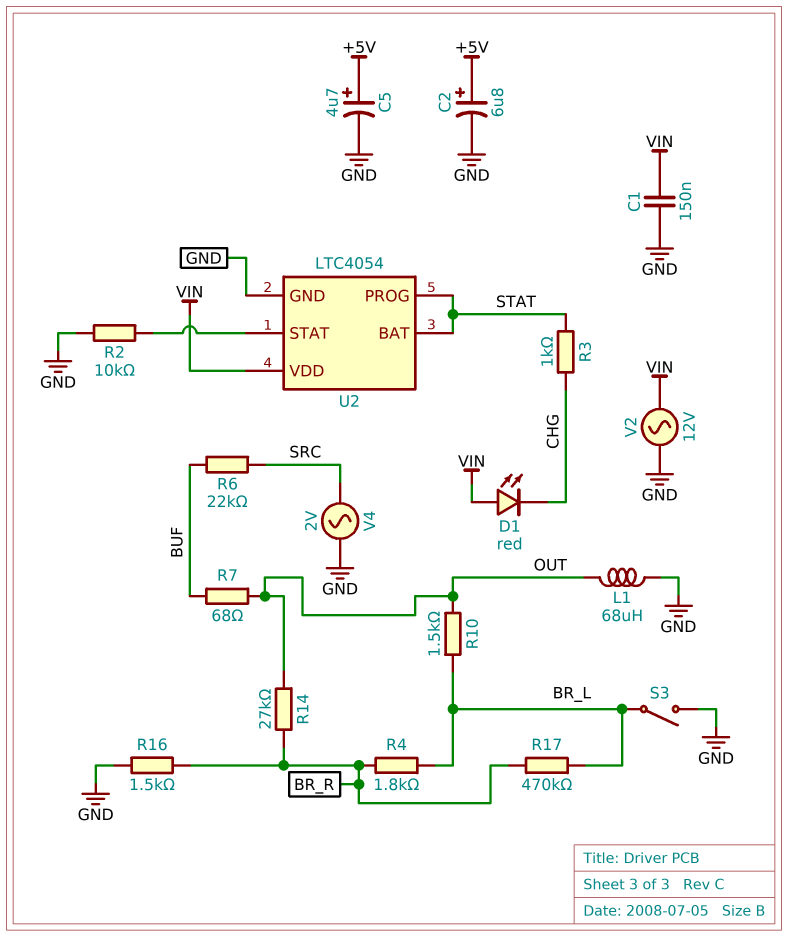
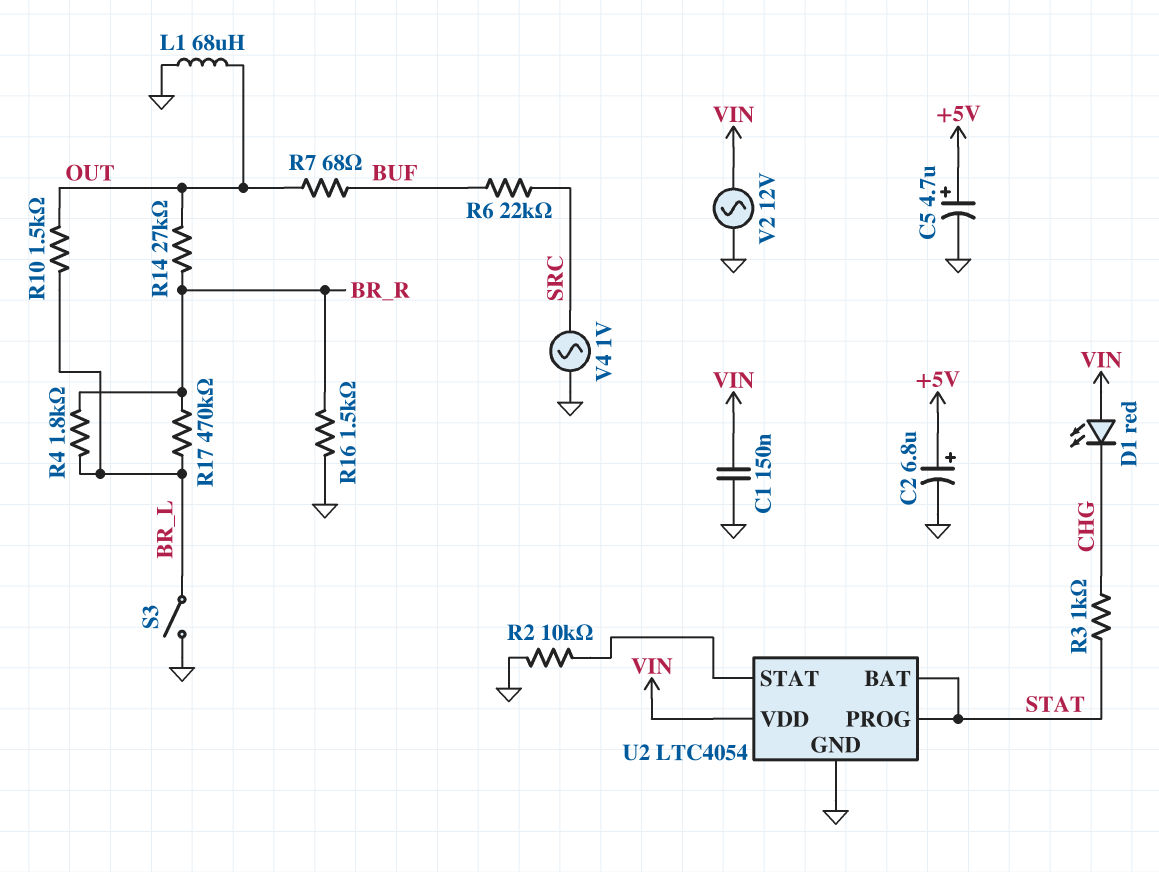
V4: AC 2V (GND, SRC) -> AC 1V (GND, SRC)

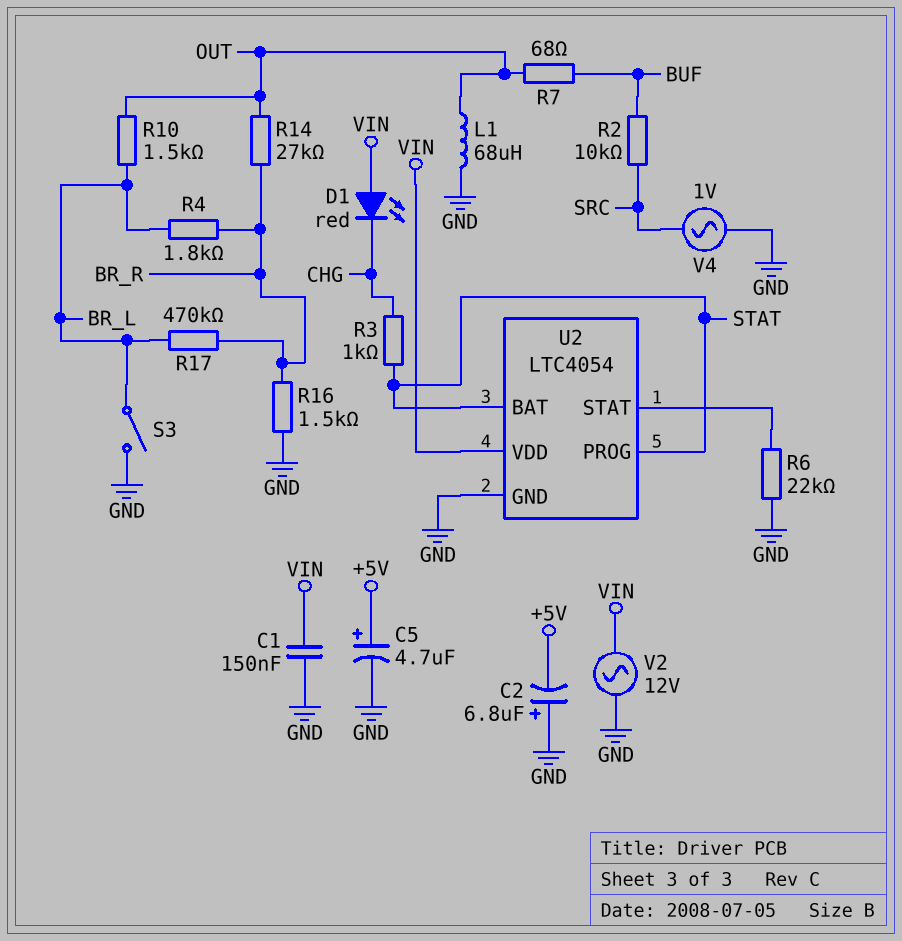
C2: 6.8uF (plus +5V, minus GND) -> 6.8uF (plus GND, minus +5V)
R2: 10k (GND, U2/STAT) -> 10k (BUF, SRC)
R6: 22k (BUF, SRC) -> 22k (GND, U2/STAT)

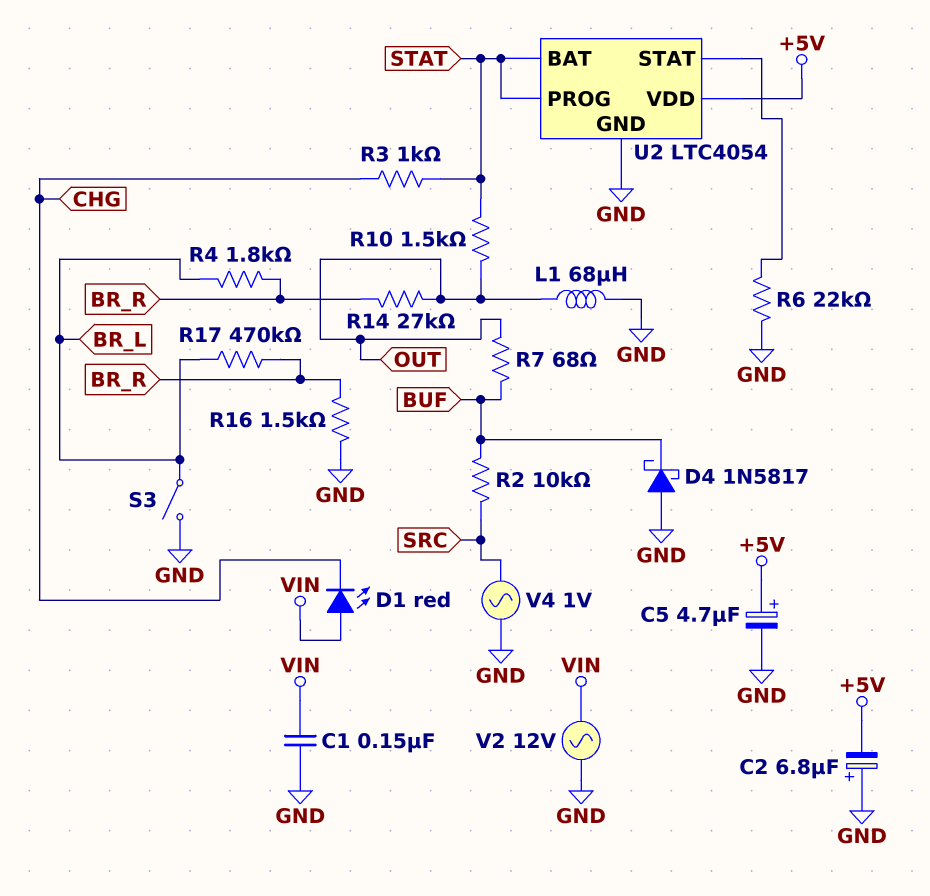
D4: none -> schottky 1N5817 (A GND, K BUF)
R10: 1.5k (BR_L, OUT) -> 1.5k (OUT, STAT)
U2 pin VDD: VIN -> +5V

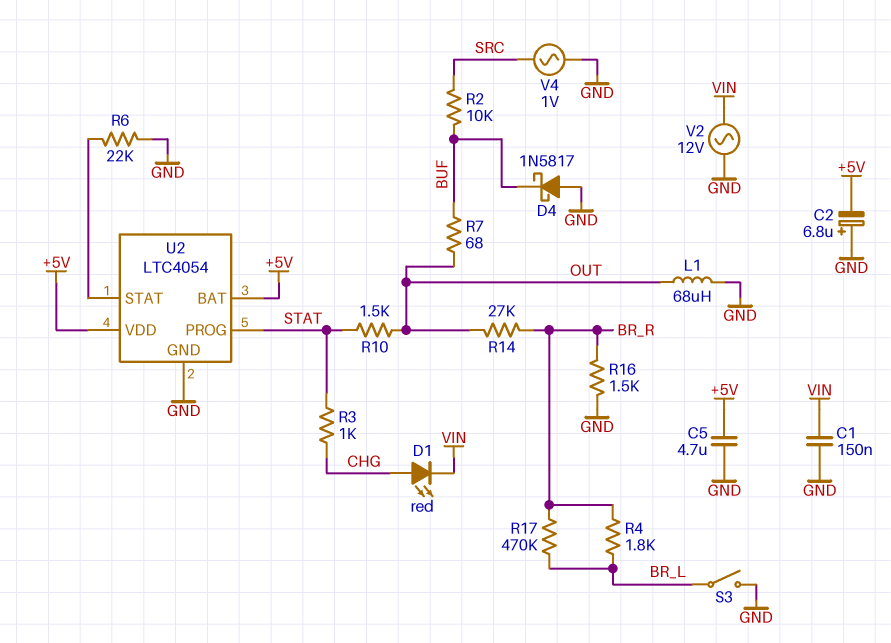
C5: 4.7uF (plus +5V, minus GND) -> 4.7uF (+5V, GND)
D1: LED red (A VIN, K CHG) -> LED red (A CHG, K VIN)
U2 pin BAT: STAT -> +5V

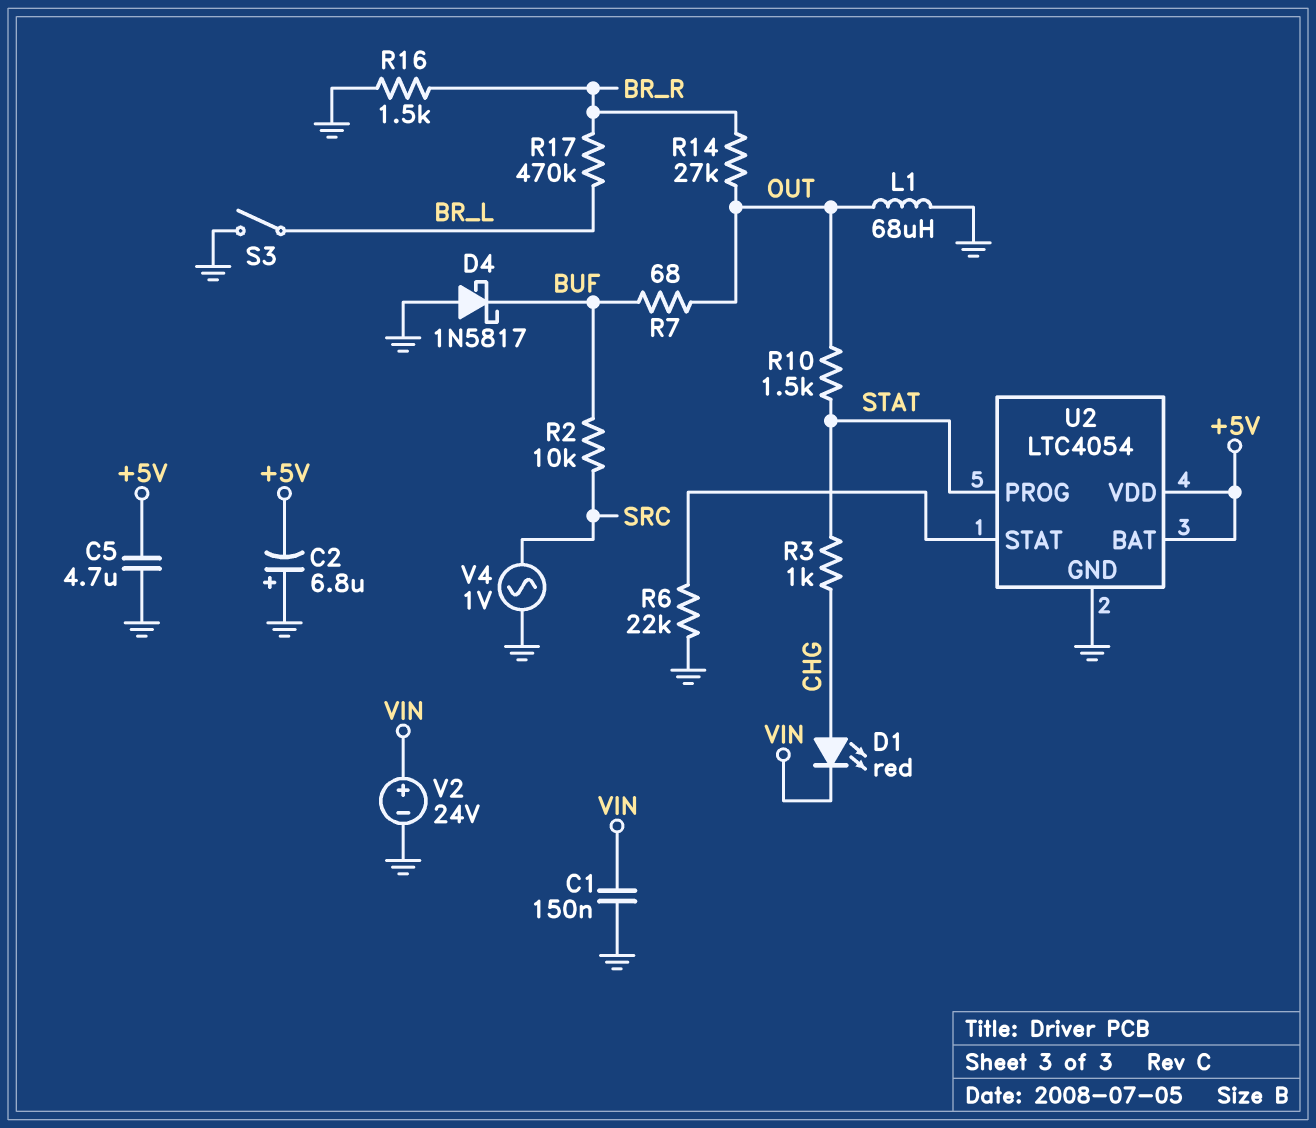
R4: 1.8k (BR_L, BR_R) -> none
V2: AC 12V (GND, VIN) -> 24V (plus VIN, minus GND)

